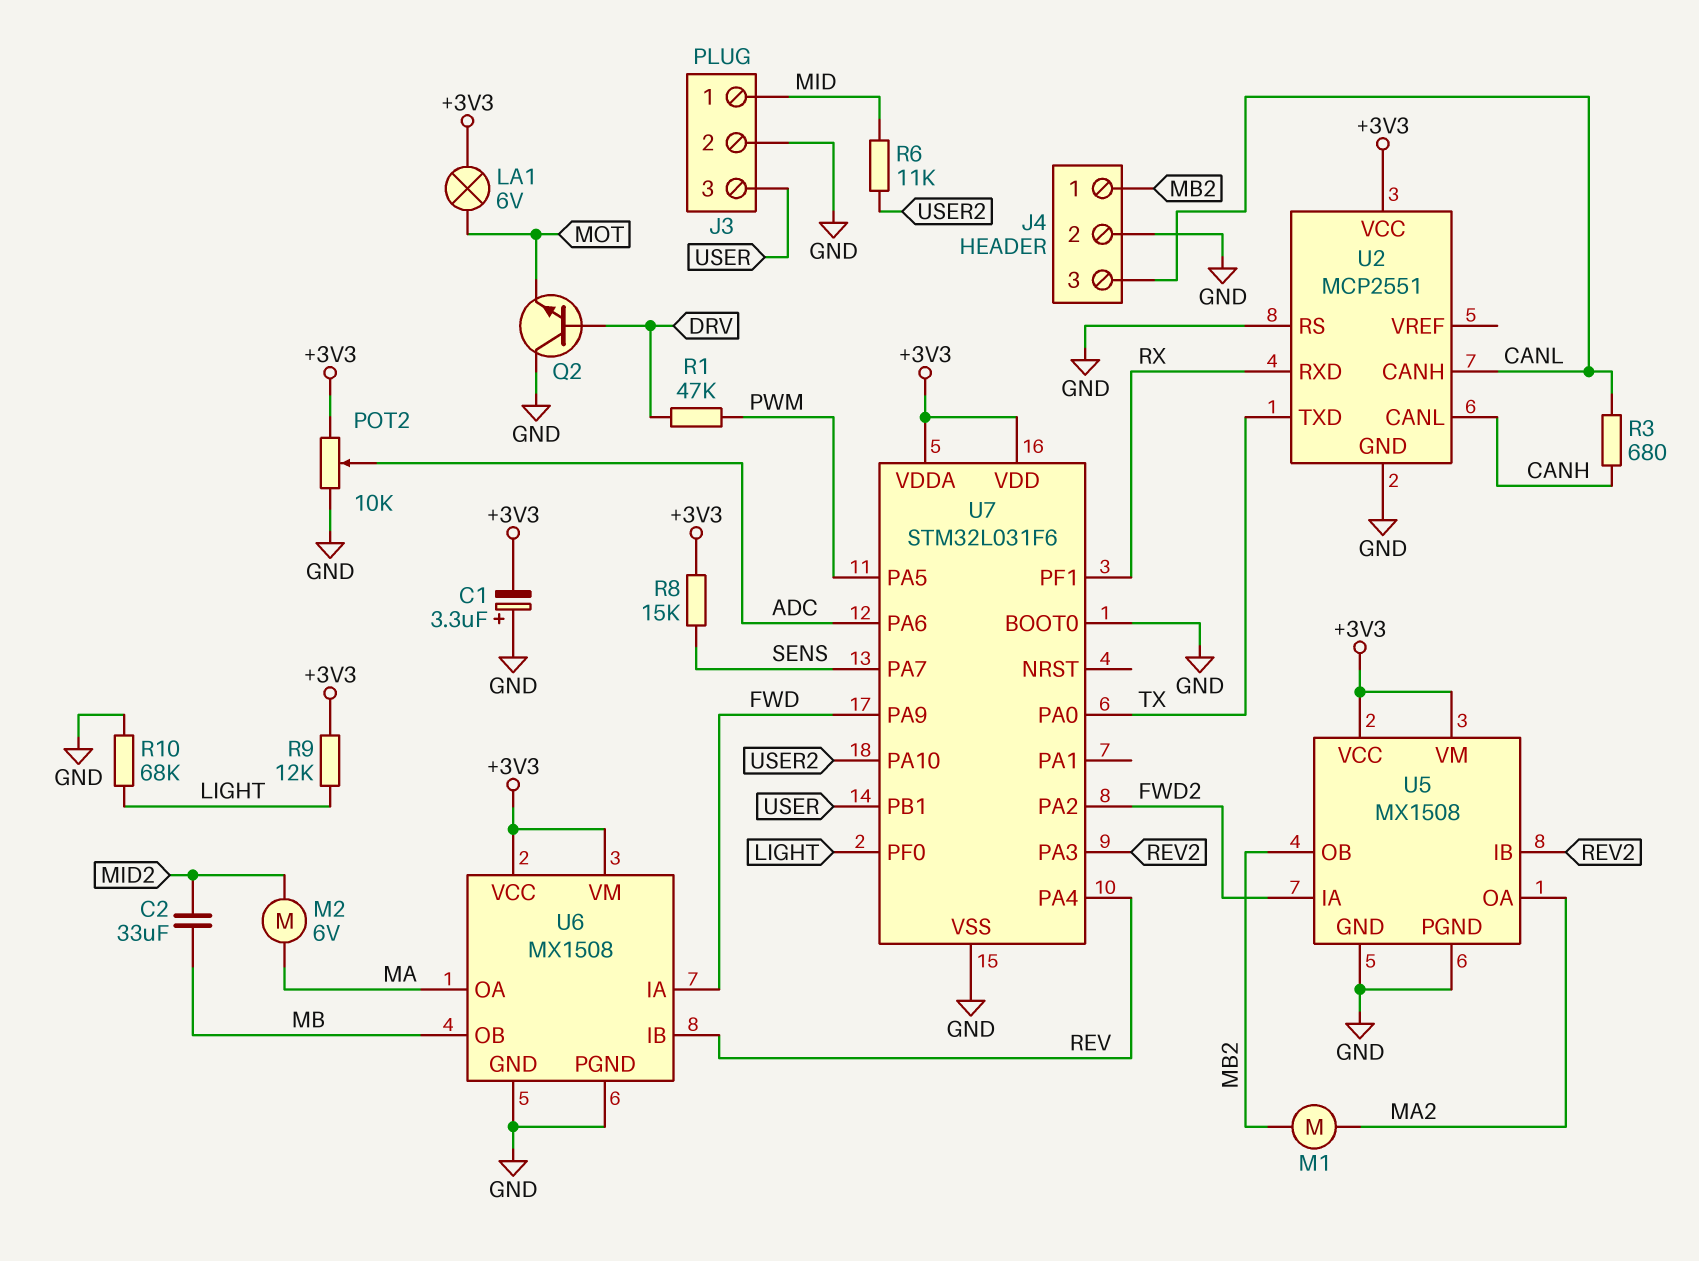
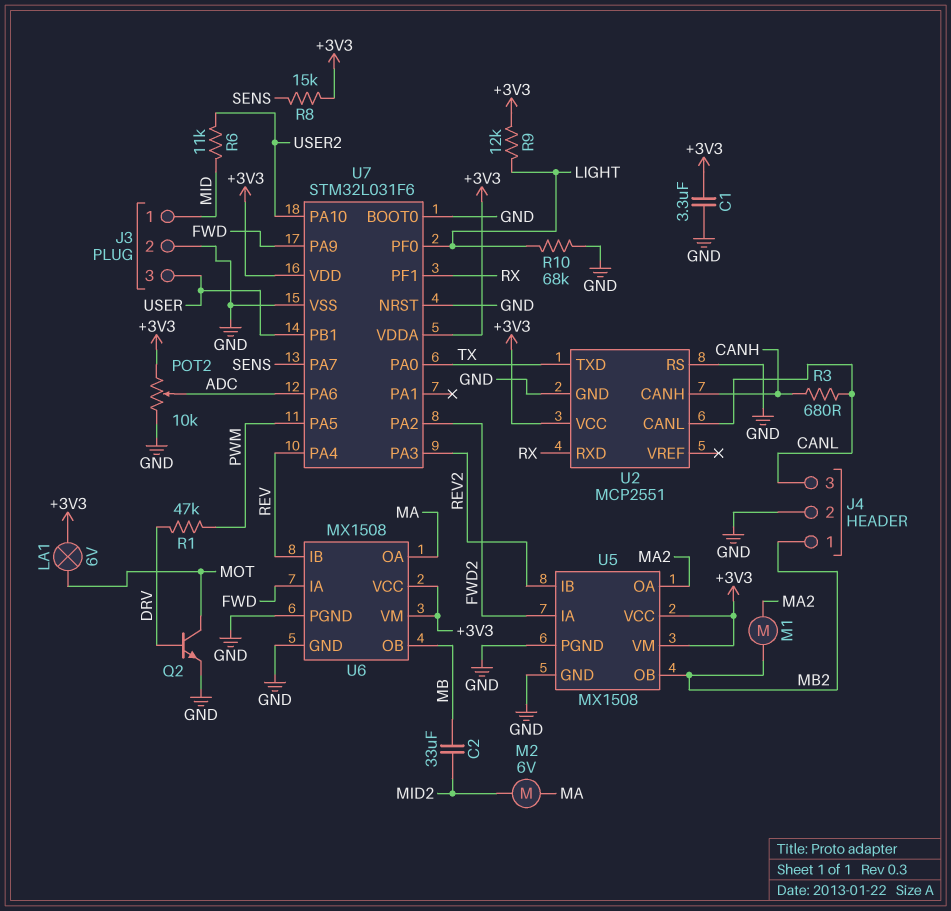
C1: 3.3uF (plus GND, minus +3V3) -> 3.3uF (+3V3, GND)
Q2: NPN (B DRV, C GND, E MOT) -> NPN (B DRV, C MOT, E GND)
U2 pin CANH: CANL -> CANH
U2 pin CANL: CANH -> CANL
U7 pin NRST: none -> GND

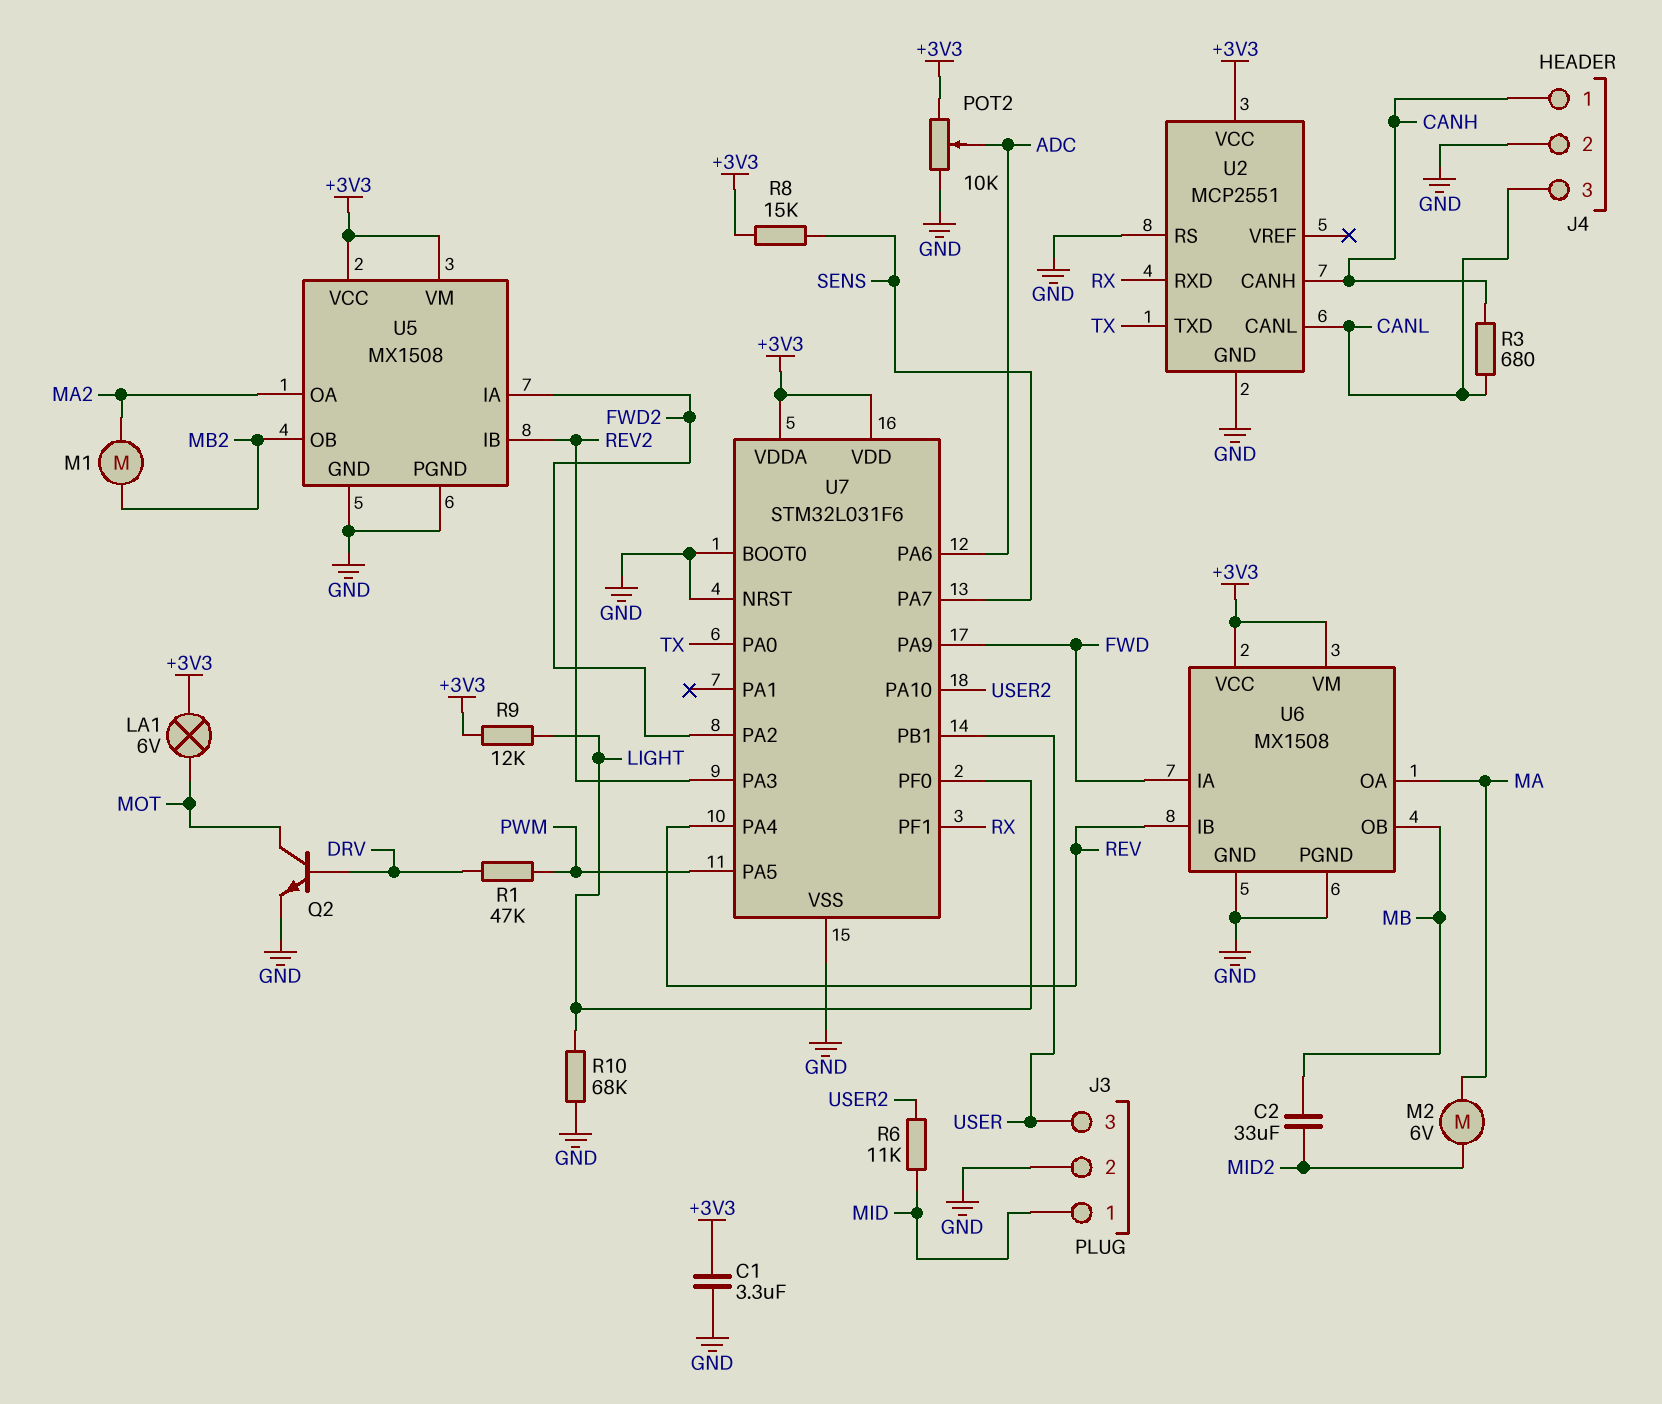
J4 pin 1: MB2 -> CANH

